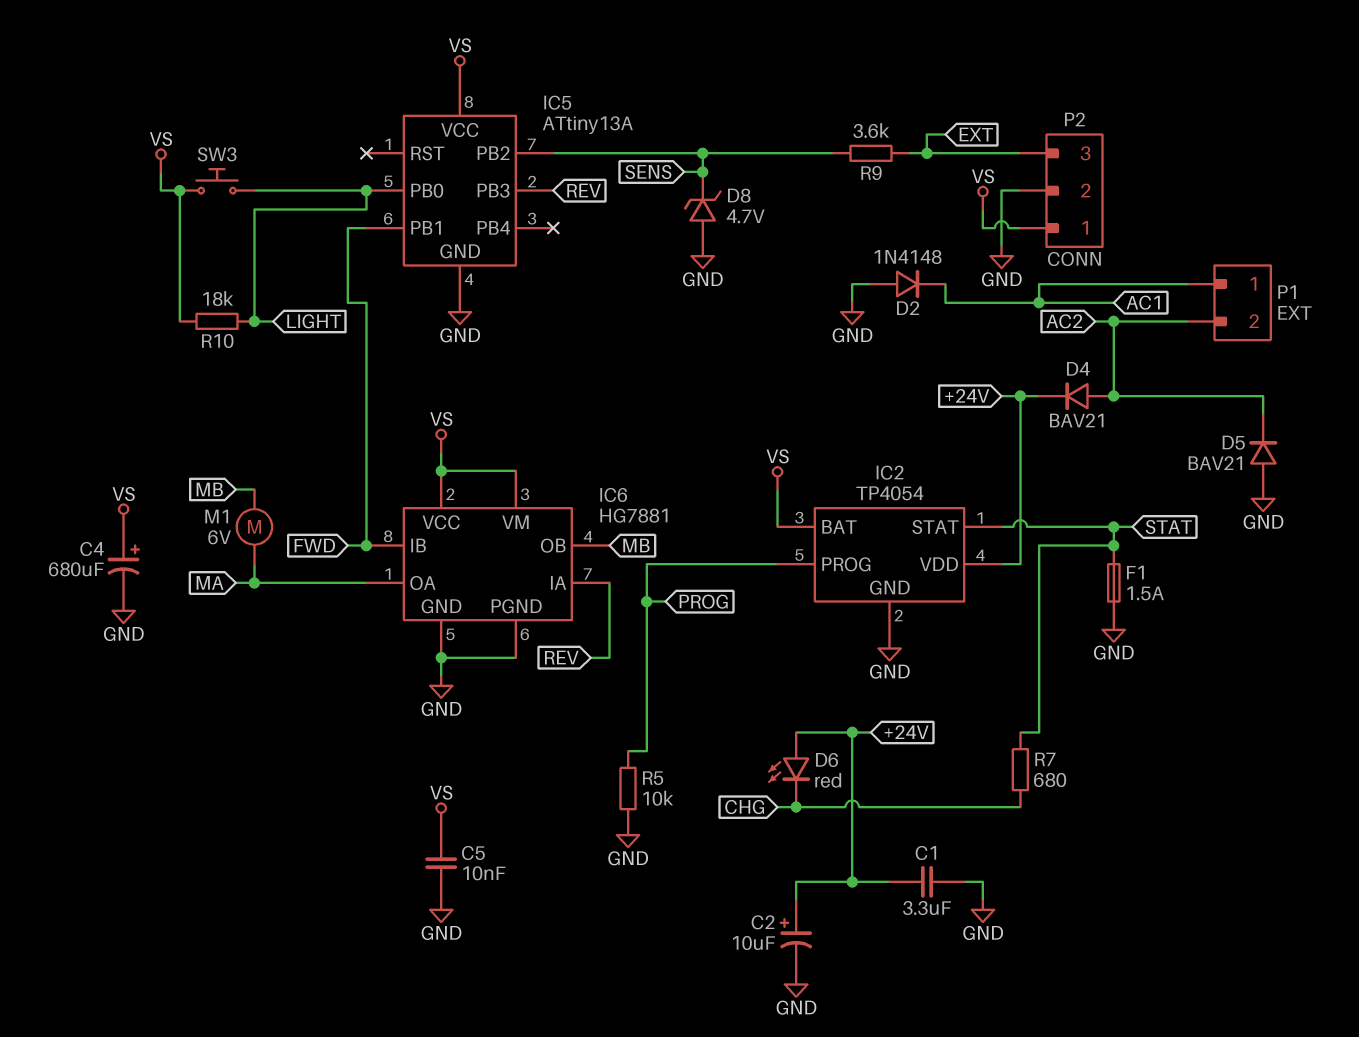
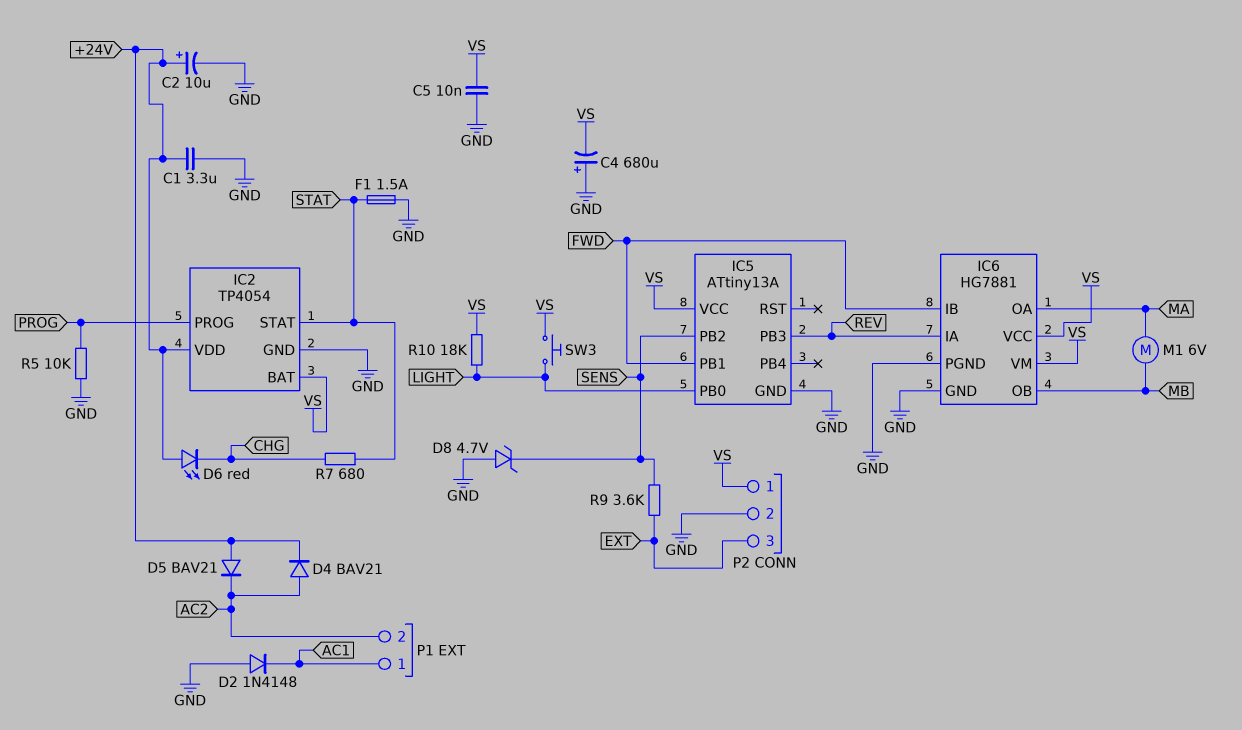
C4: 680uF (plus VS, minus GND) -> 680uF (plus GND, minus VS)
D5: diode BAV21 (A GND, K AC2) -> diode BAV21 (A +24V, K AC2)

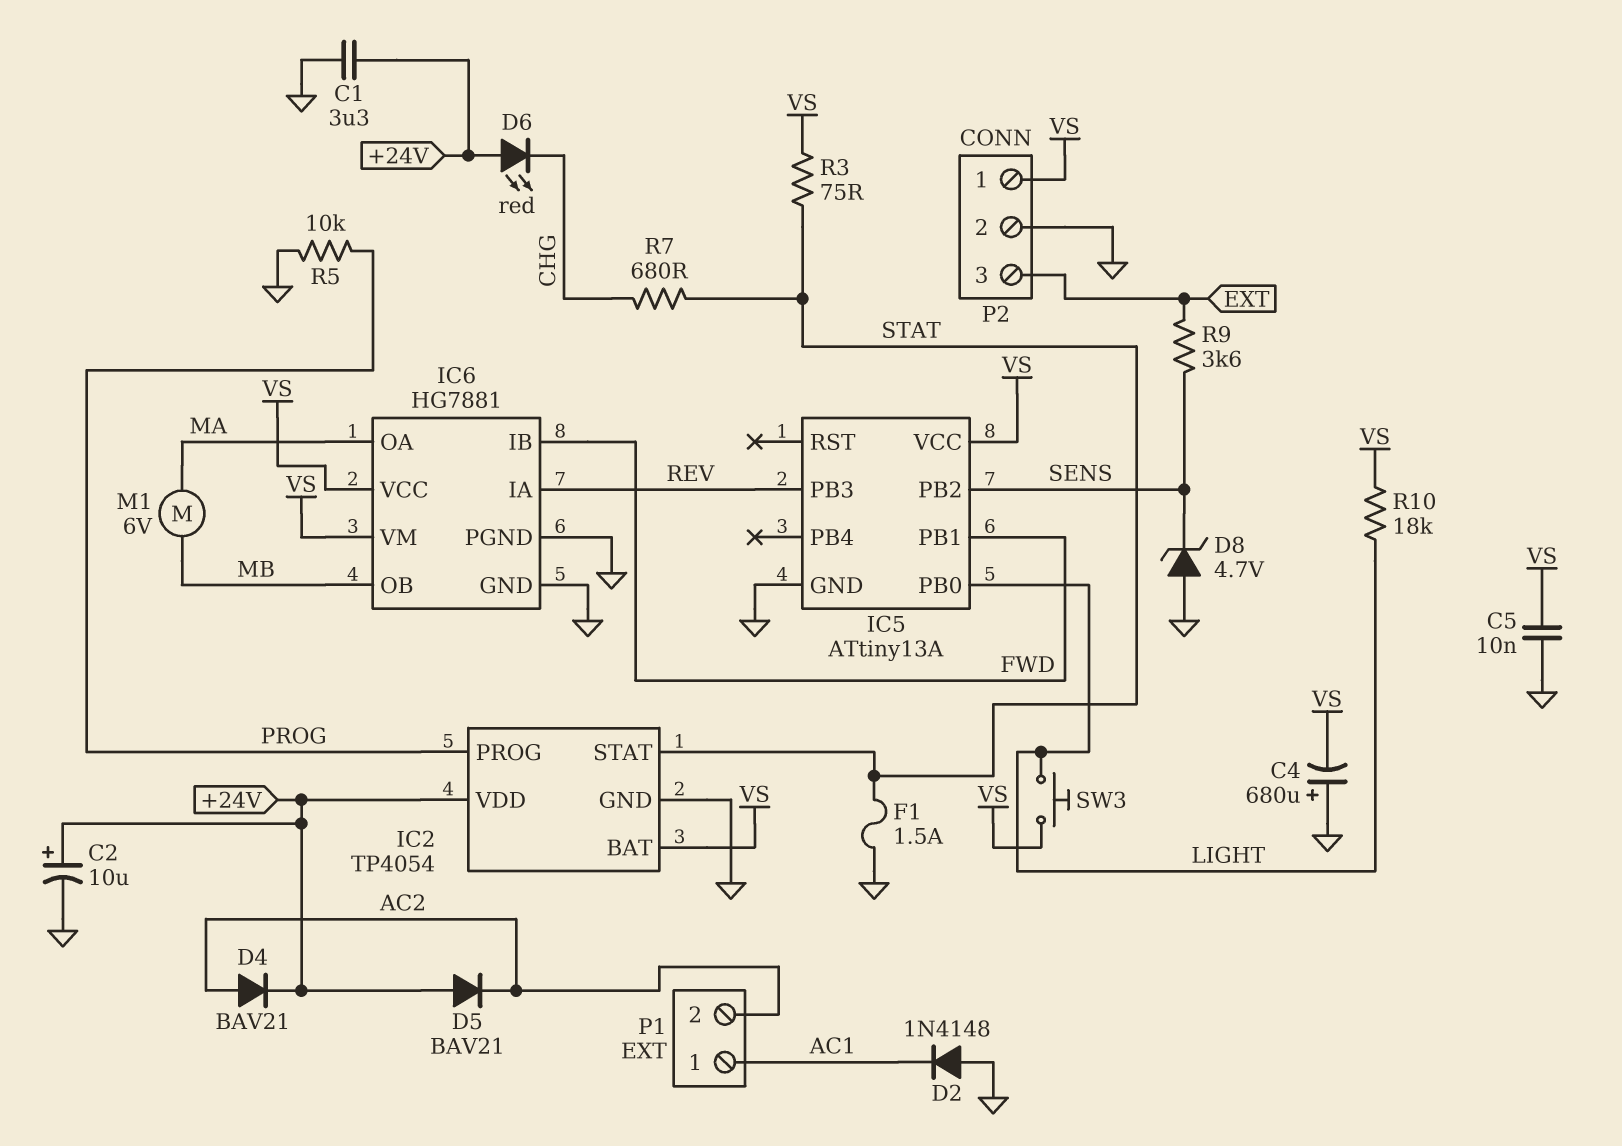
R3: none -> 75 (STAT, VS)

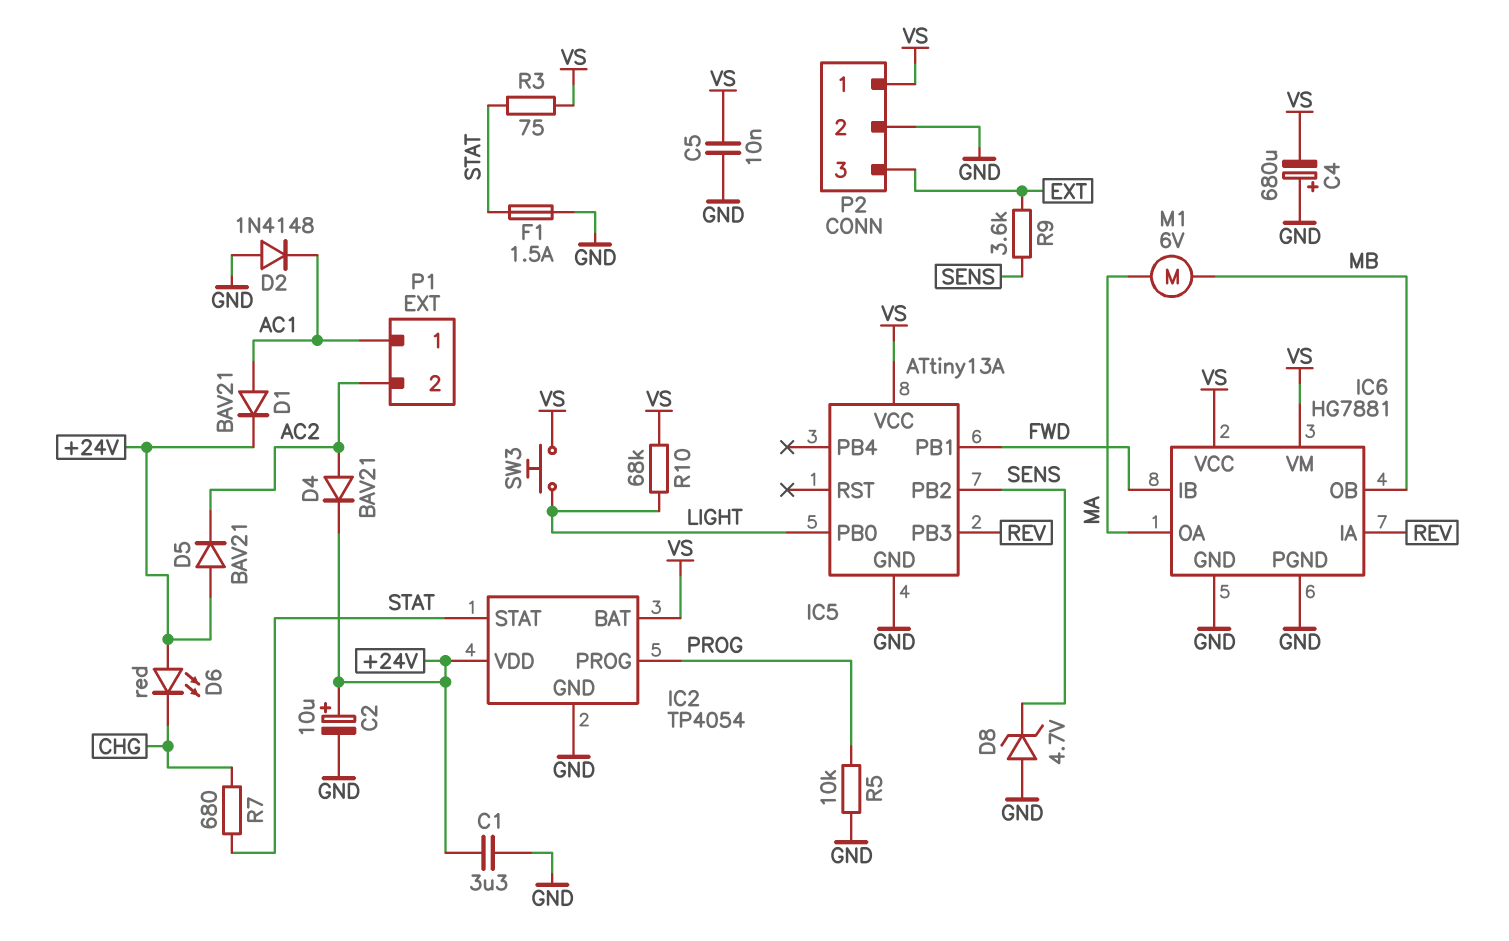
D1: none -> diode BAV21 (A AC1, K +24V)
R10: 18k (LIGHT, VS) -> 68k (LIGHT, VS)

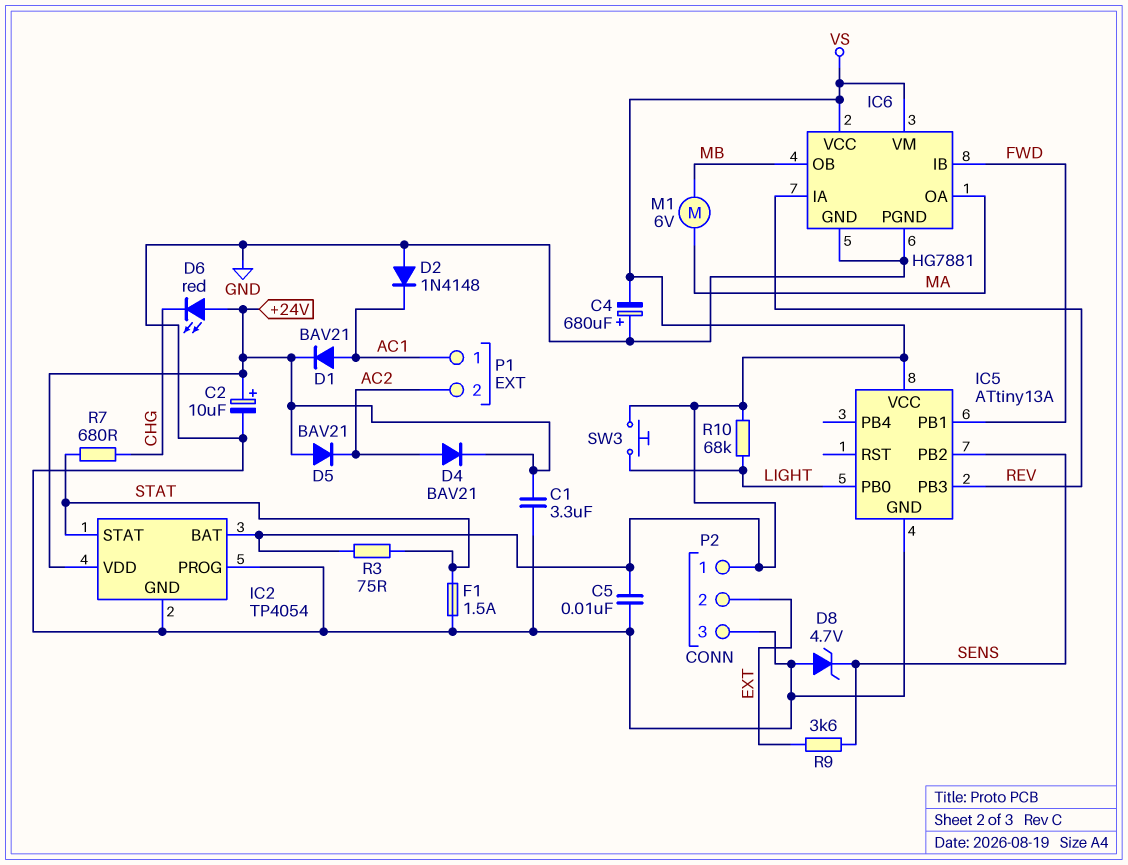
IC2 pin PROG: PROG -> GND
P2 pin 2: GND -> EXT
P2 pin 3: EXT -> GND
R5: 10k (GND, PROG) -> none

